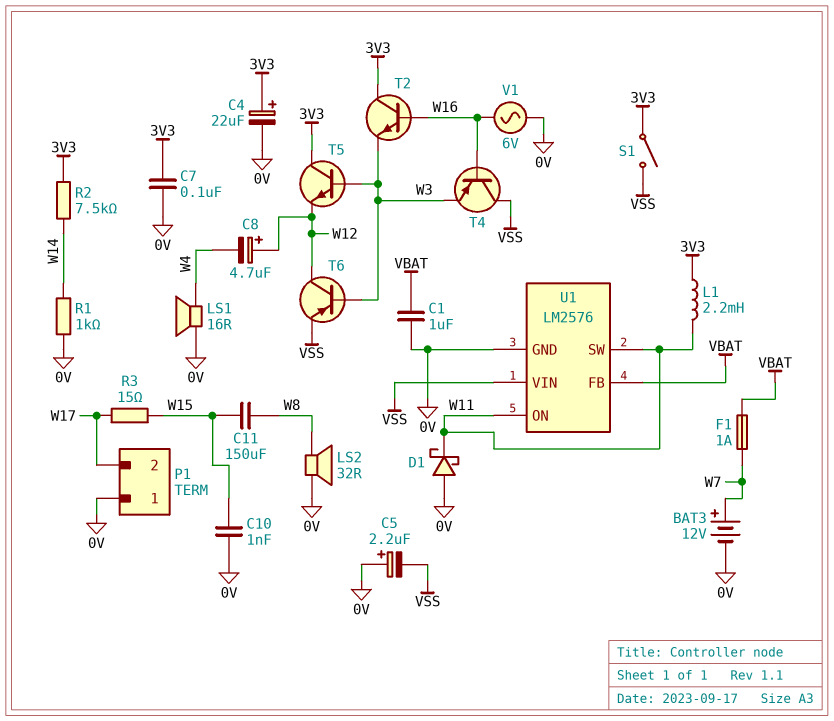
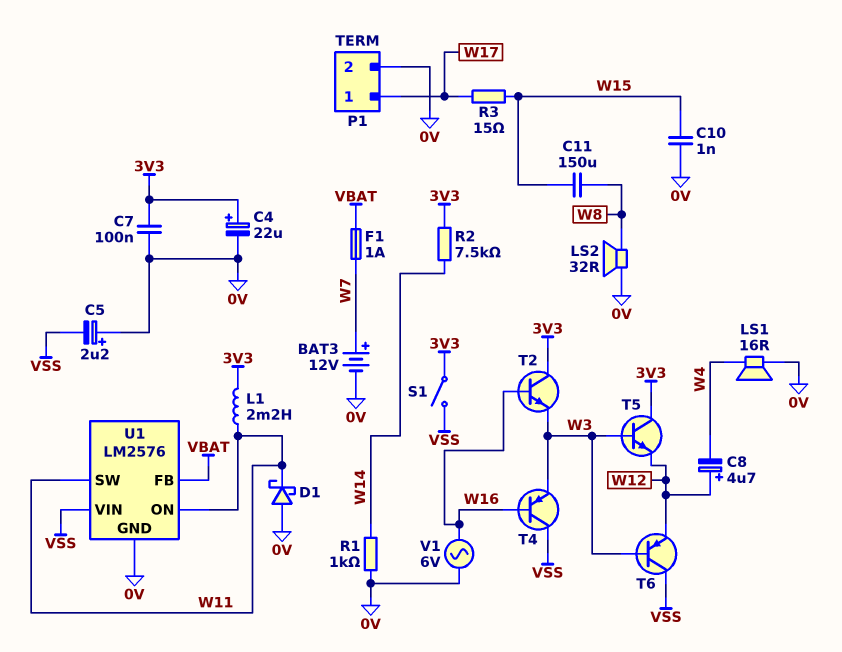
C1: 1uF (0V, VBAT) -> none
P1 pin 1: 0V -> W17
P1 pin 2: W17 -> 0V
T6: PNP (B W3, C W12, E VSS) -> PNP (B W3, C VSS, E W12)

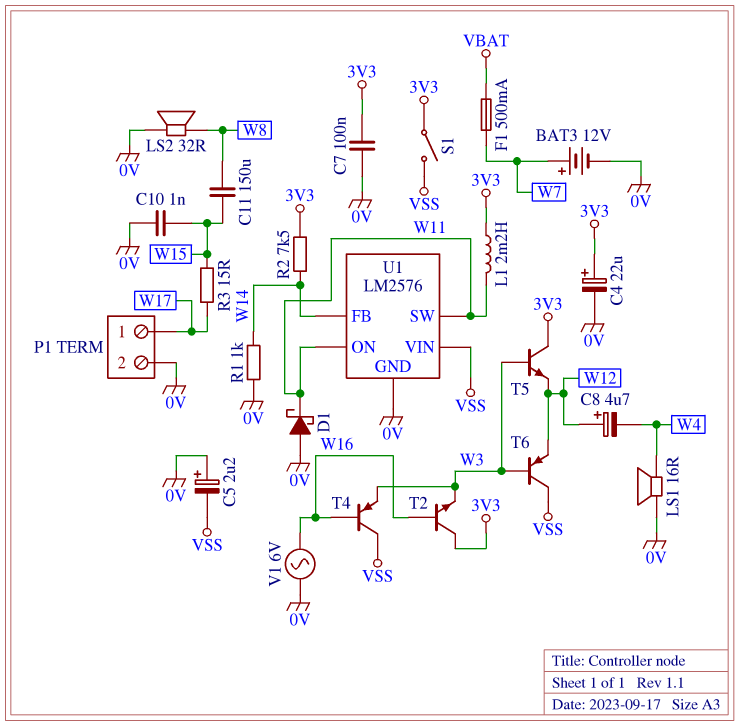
F1: 1A (VBAT, W7) -> 500mA (VBAT, W7)
U1 pin FB: VBAT -> W14

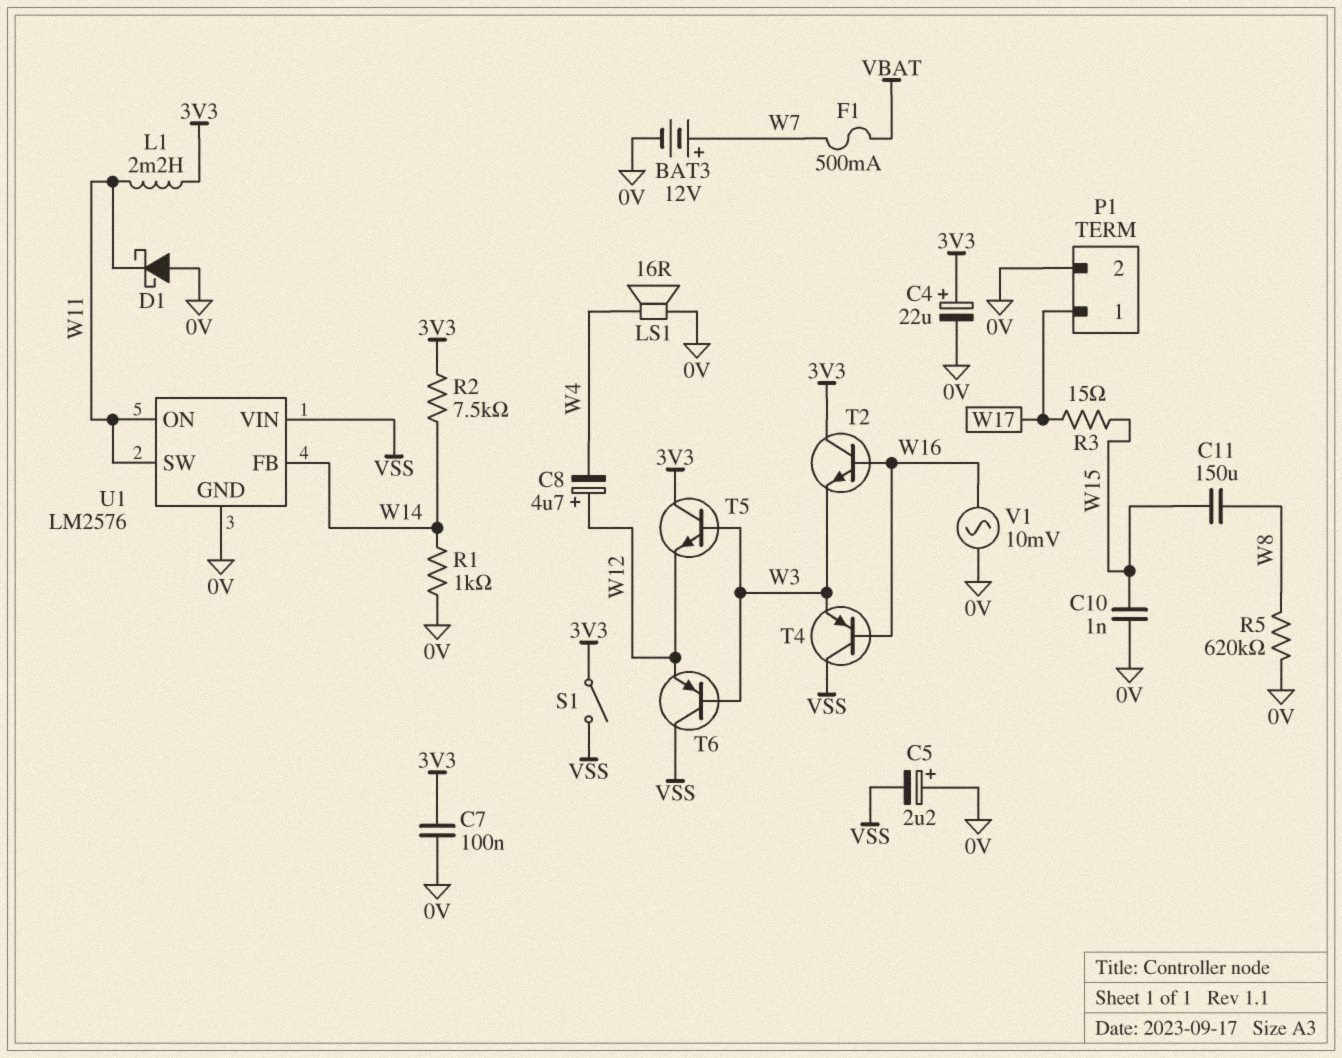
LS2: speaker 32R (0V, W8) -> none
R5: none -> 620k (0V, W8)
V1: AC 6V (0V, W16) -> AC 10mV (0V, W16)

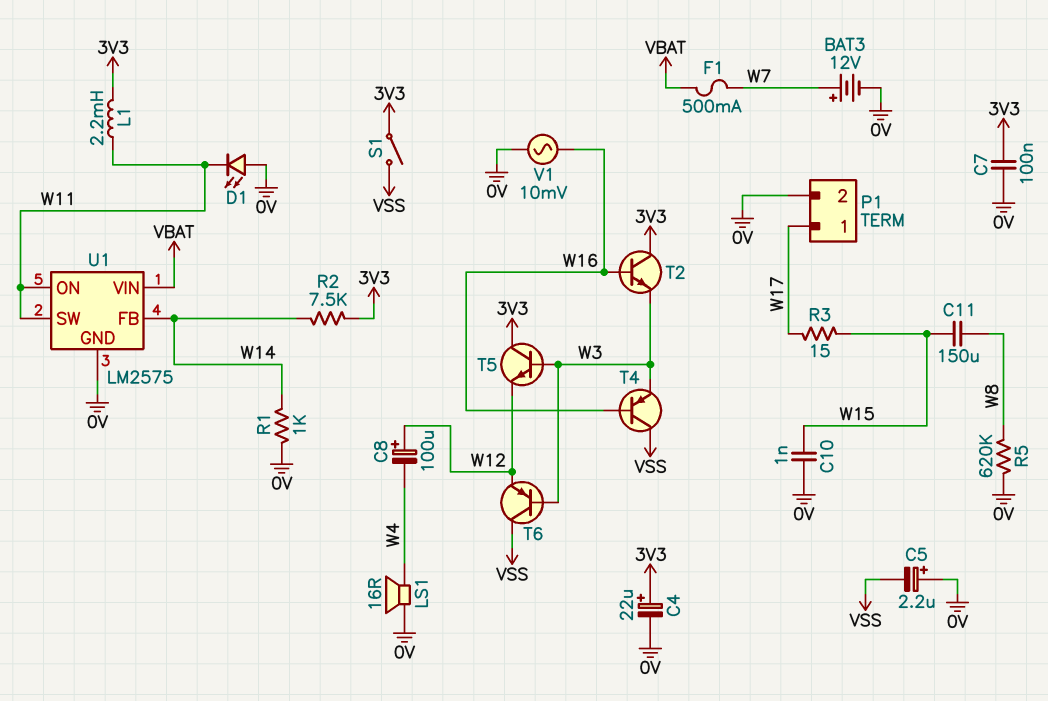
C8: 4.7uF (plus W12, minus W4) -> 100uF (plus W12, minus W4)
D1: schottky (A 0V, K W11) -> LED (A 0V, K W11)
U1: LM2576 -> LM2575
U1 pin VIN: VSS -> VBAT

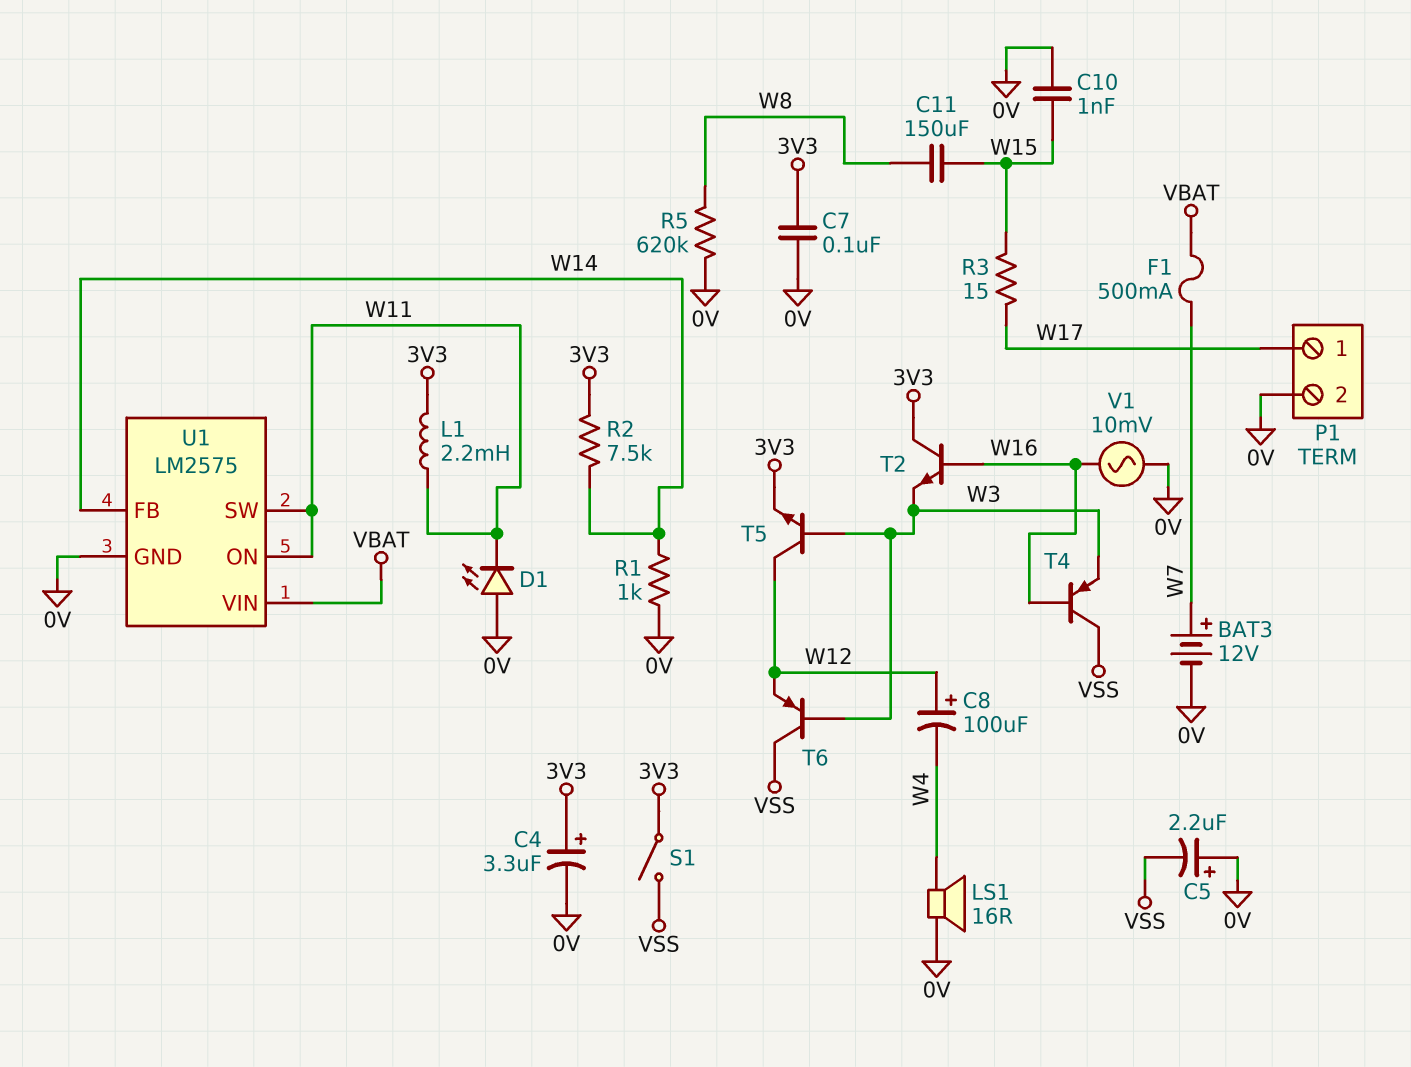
C4: 22uF (plus 3V3, minus 0V) -> 3.3uF (plus 3V3, minus 0V)
T5: NPN (B W3, C 3V3, E W12) -> NPN (B W3, C W12, E 3V3)

